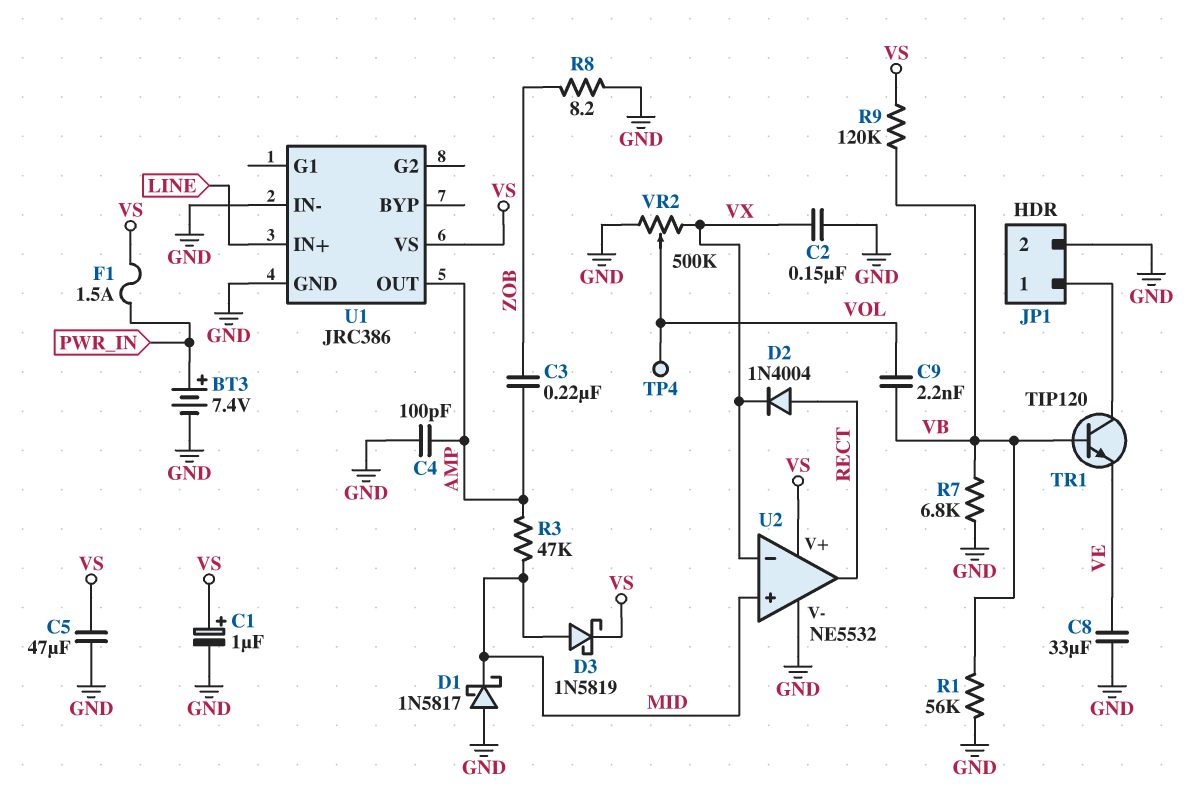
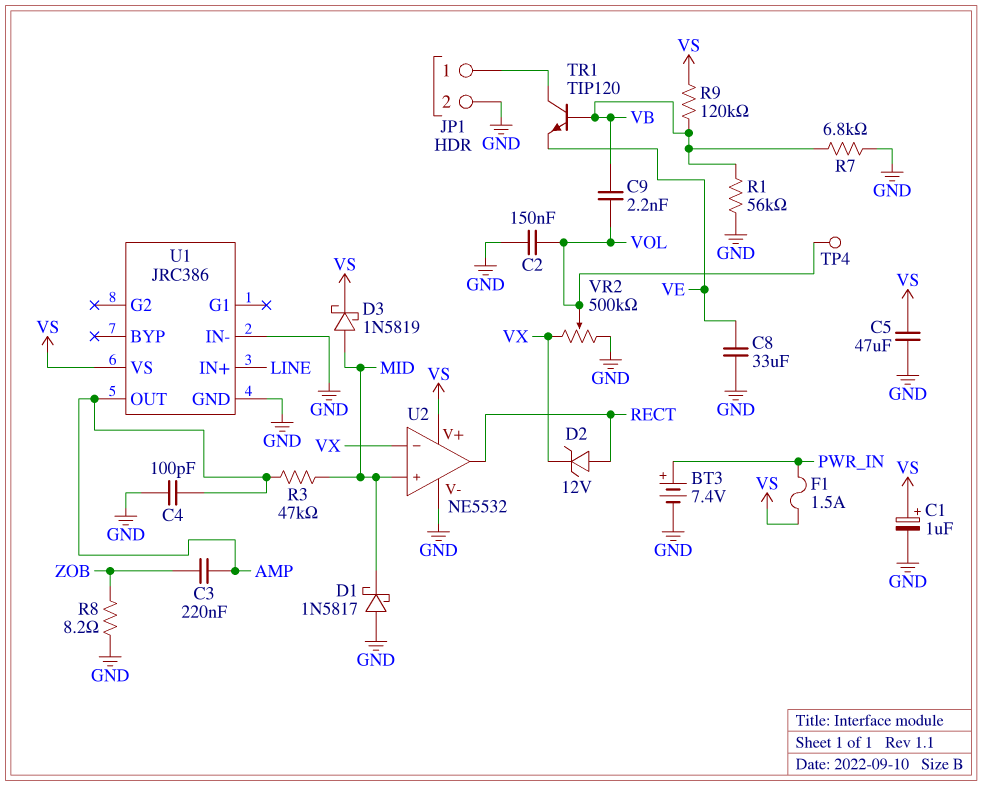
C2: 150nF (GND, VX) -> 150nF (GND, VOL)
D2: diode 1N4004 (A RECT, K VX) -> zener 12V (A RECT, K VX)

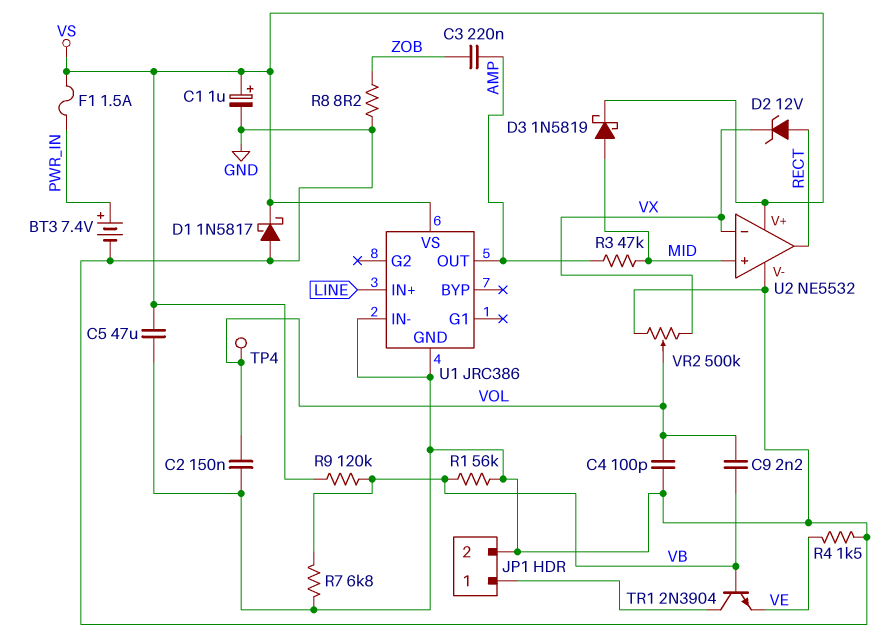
C4: 100pF (AMP, GND) -> 100pF (GND, VOL)
C8: 33uF (GND, VE) -> none
D1: schottky 1N5817 (A GND, K MID) -> schottky 1N5817 (A GND, K VS)
R4: none -> 1.5k (GND, VE)
TR1: NPN TIP120 (B VB, C JP1/1, E VE) -> NPN 2N3904 (B VB, C JP1/1, E VE)

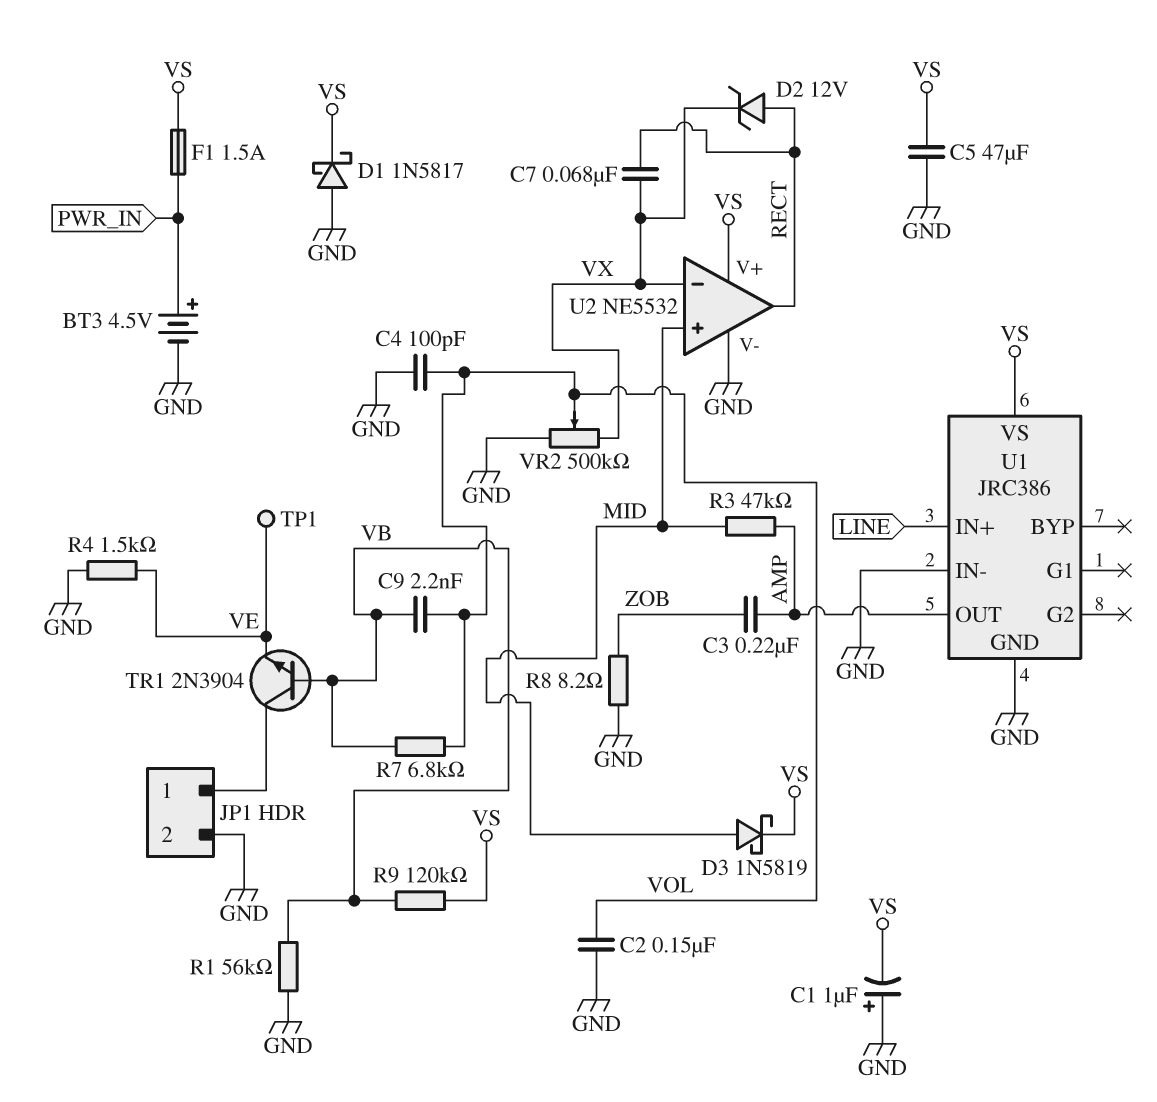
BT3: 7.4V (plus PWR_IN, minus GND) -> 4.5V (plus PWR_IN, minus GND)
C1: 1uF (plus VS, minus GND) -> 1uF (plus GND, minus VS)
C7: none -> 68nF (RECT, VX)
R7: 6.8k (GND, VB) -> 6.8k (VB, VOL)
TP1: none -> test point (VE)
TP4: test point (VOL) -> none

